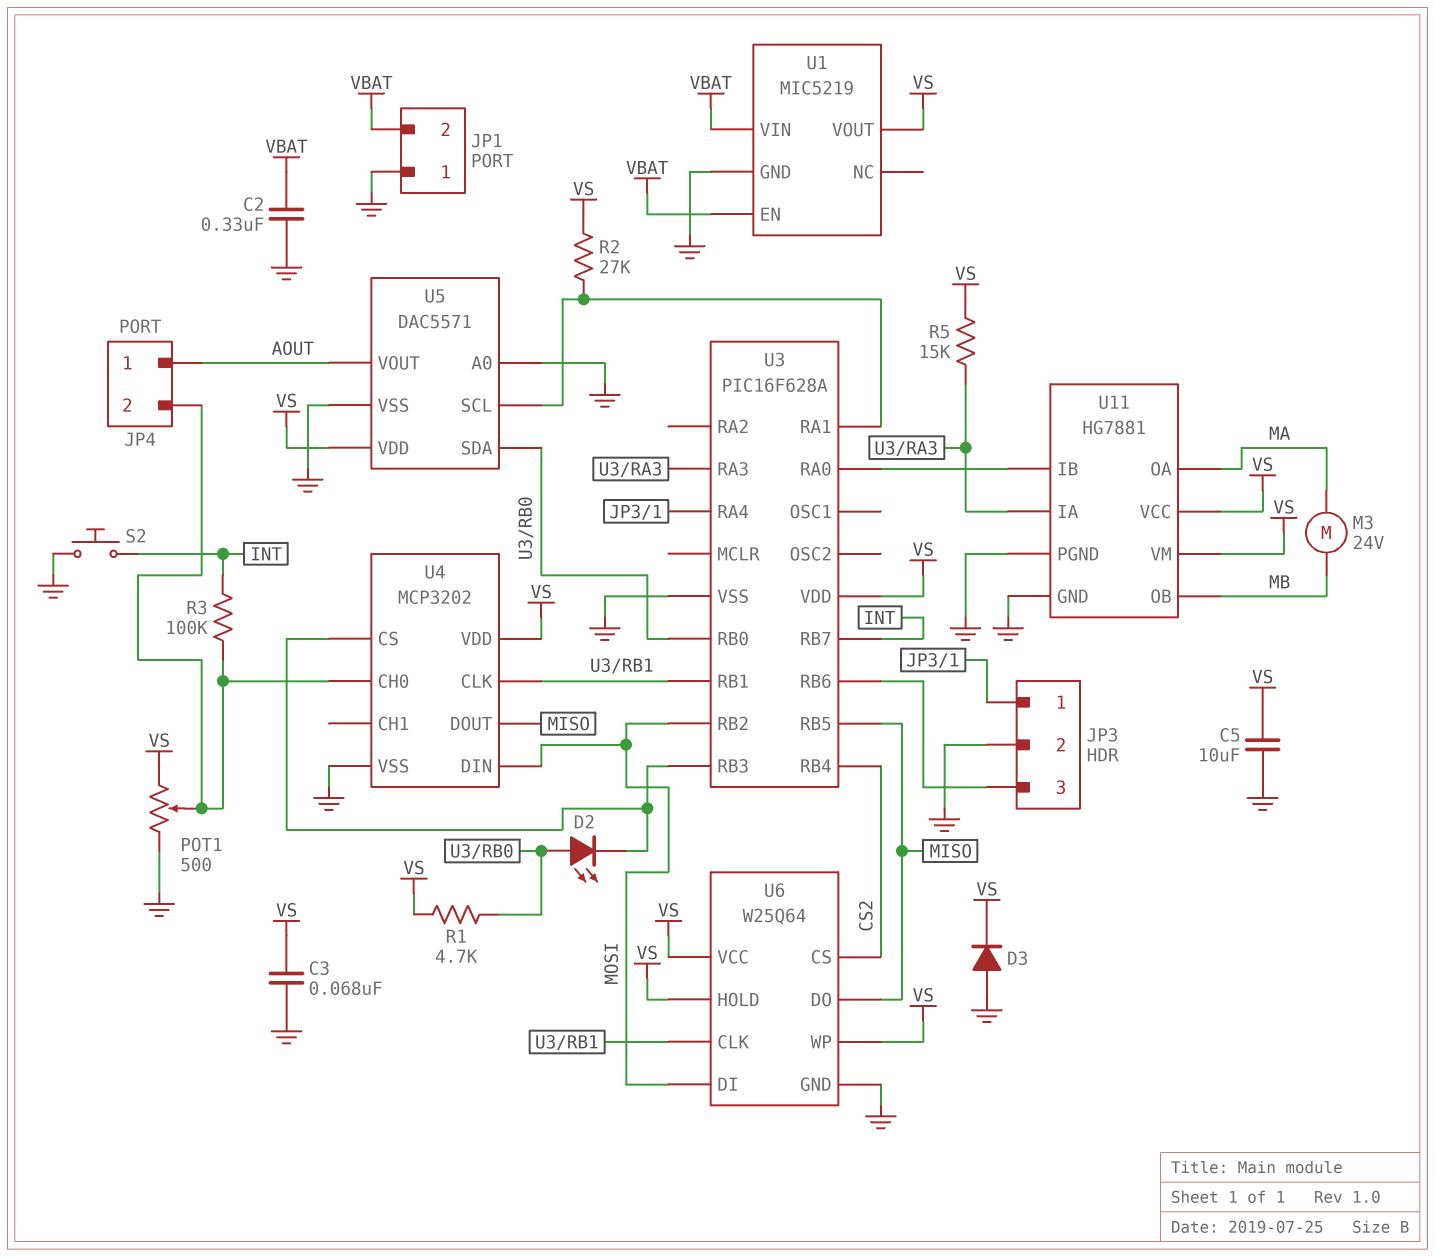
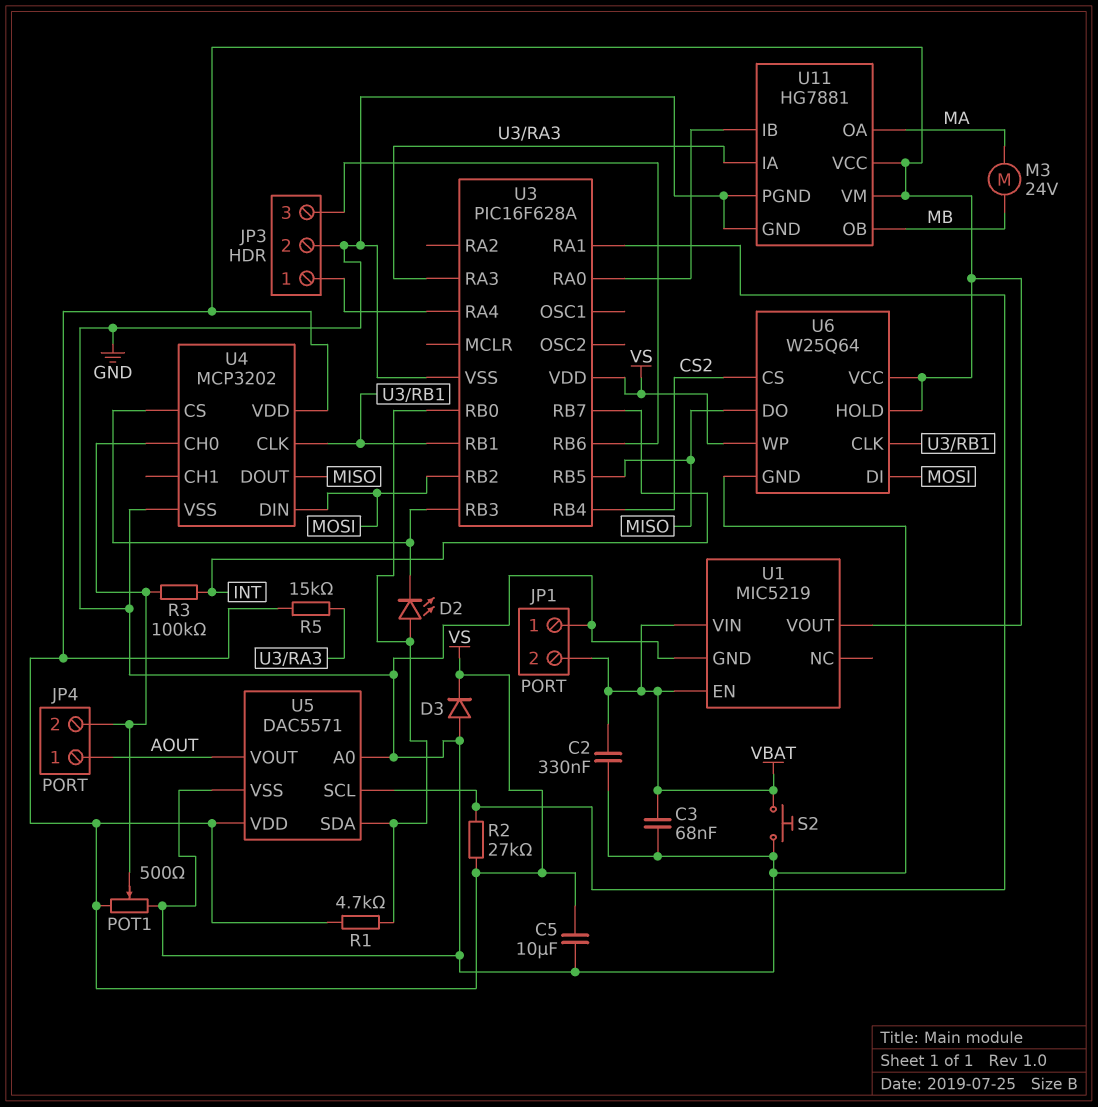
C3: 68nF (GND, VS) -> 68nF (GND, VBAT)
S2: button (GND, INT) -> button (GND, VBAT)

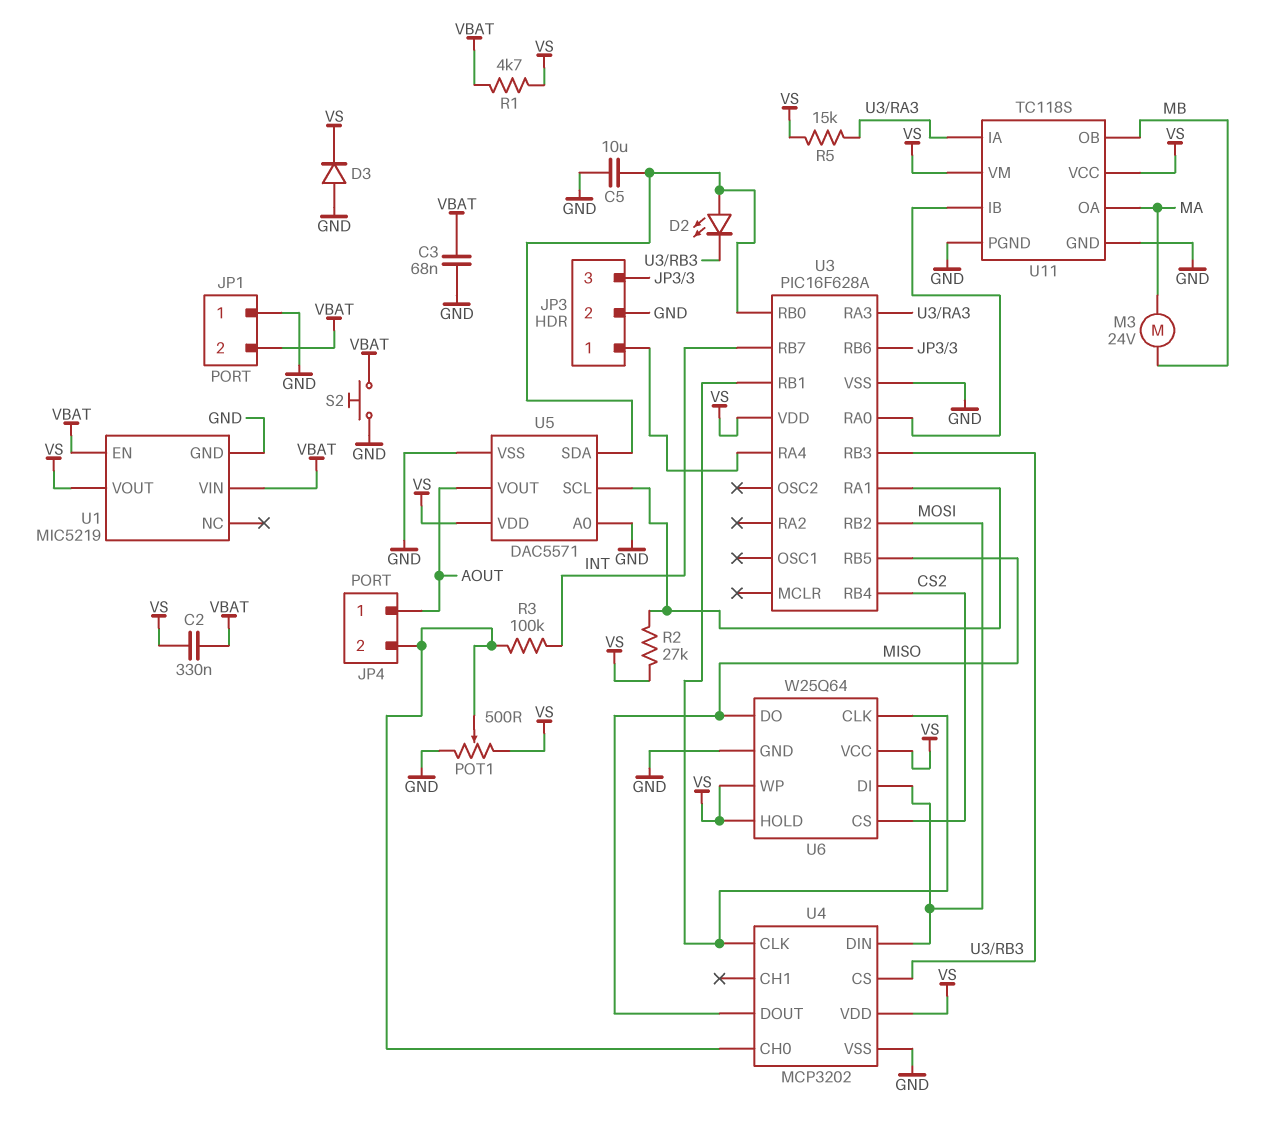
C2: 330nF (GND, VBAT) -> 330nF (VBAT, VS)
C5: 10uF (GND, VS) -> 10uF (GND, U3/RB0)
R1: 4.7k (U3/RB0, VS) -> 4.7k (VBAT, VS)
U11: HG7881 -> TC118S

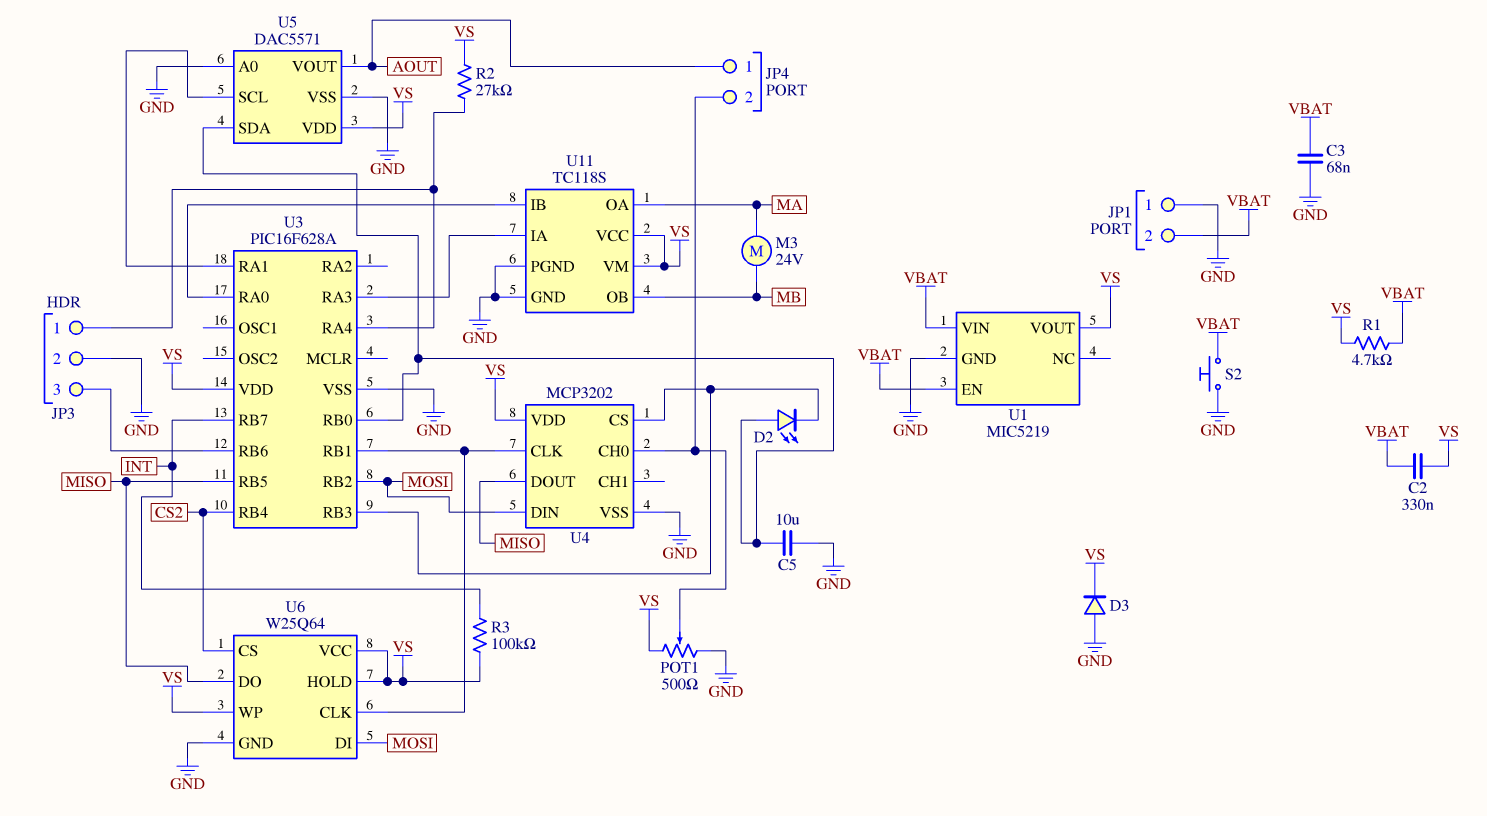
R2: 27k (U3/RA1, VS) -> 27k (JP3/1, VS)
R3: 100k (INT, JP4/2) -> 100k (INT, VS)
R5: 15k (U3/RA3, VS) -> none

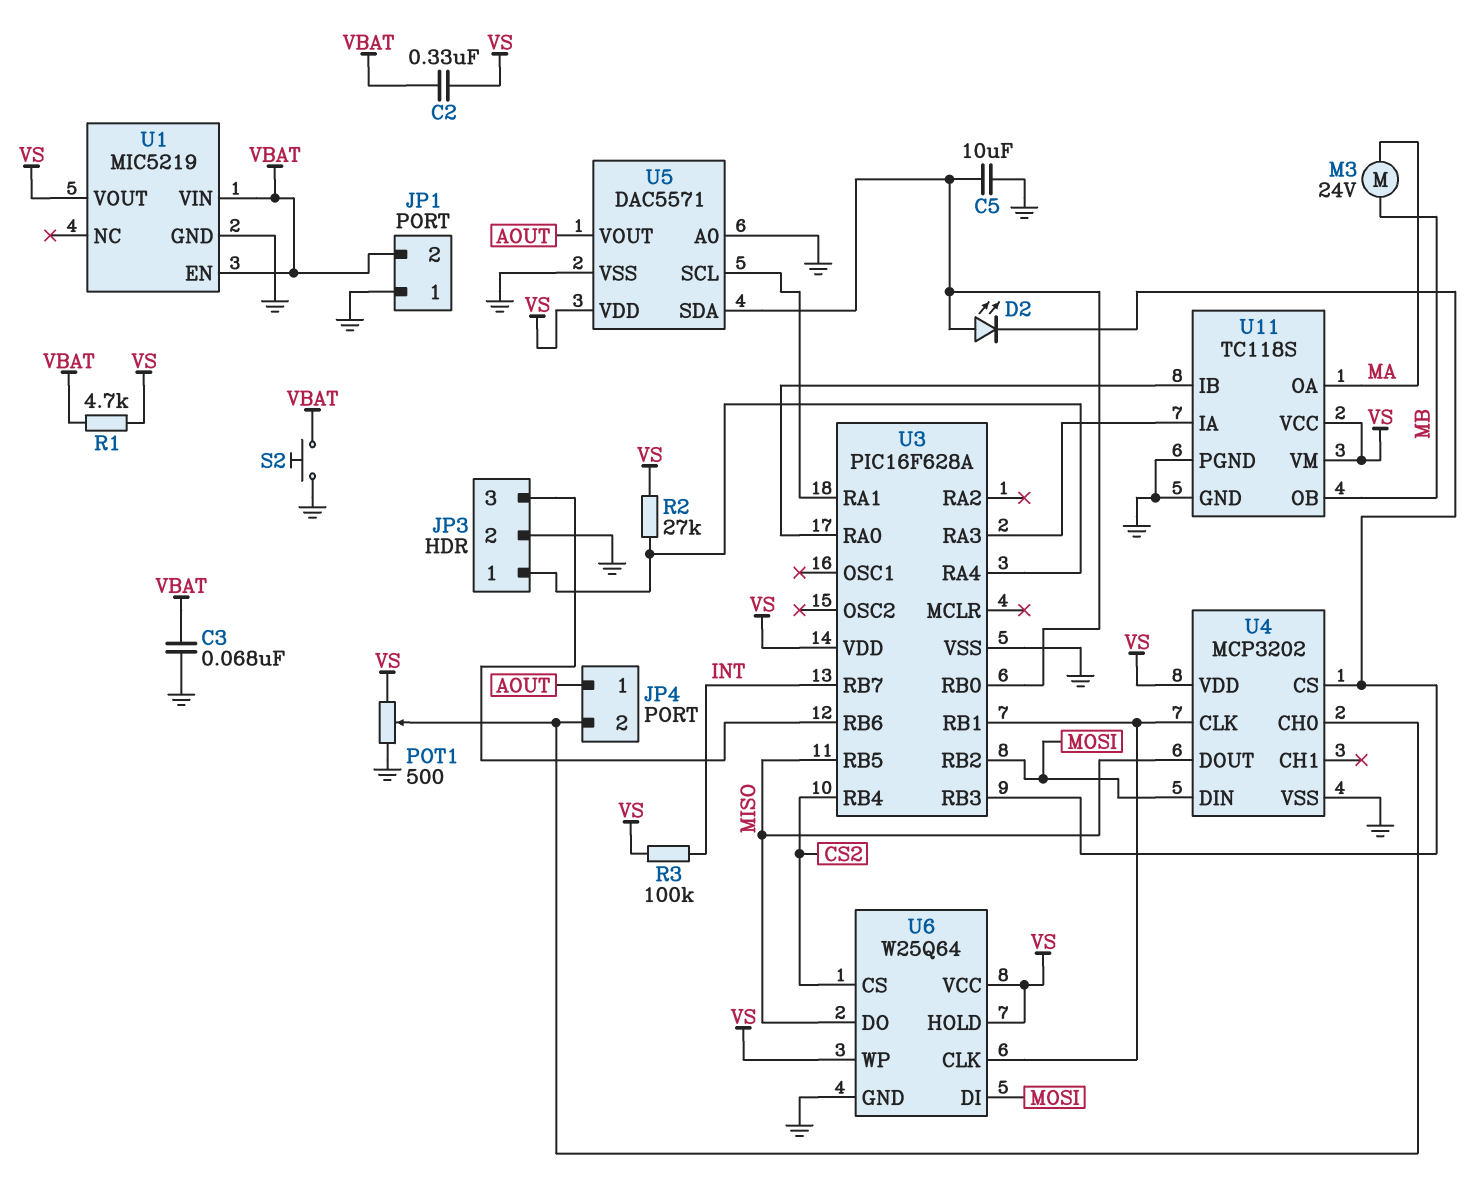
D3: diode (A GND, K VS) -> none

